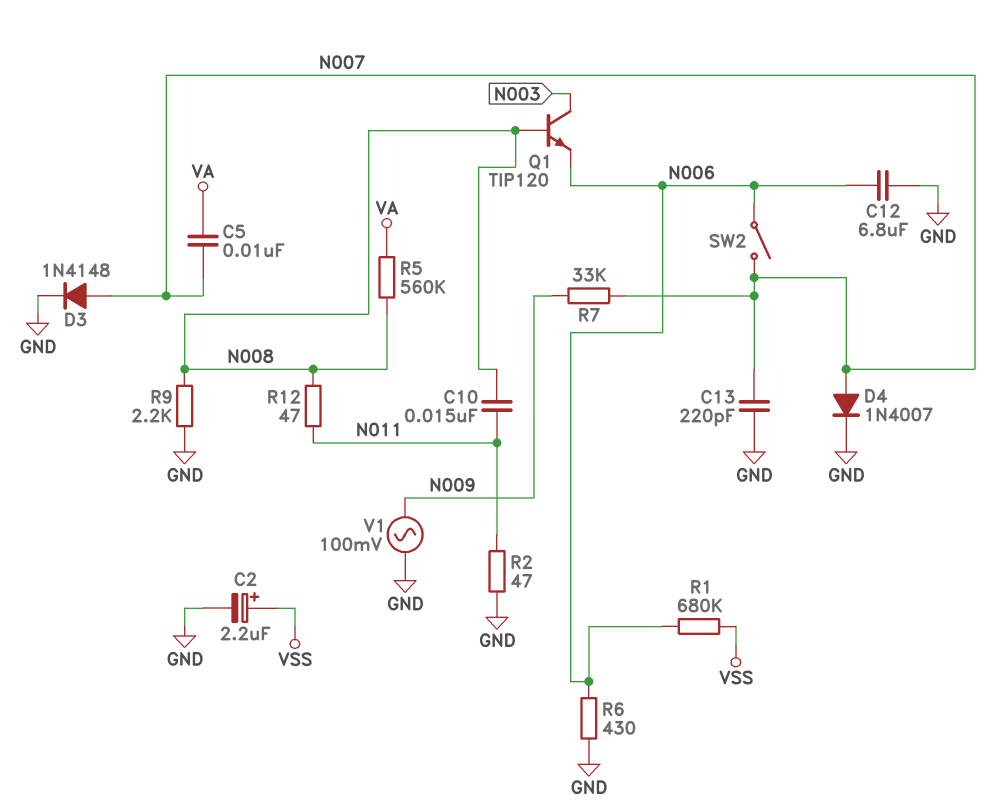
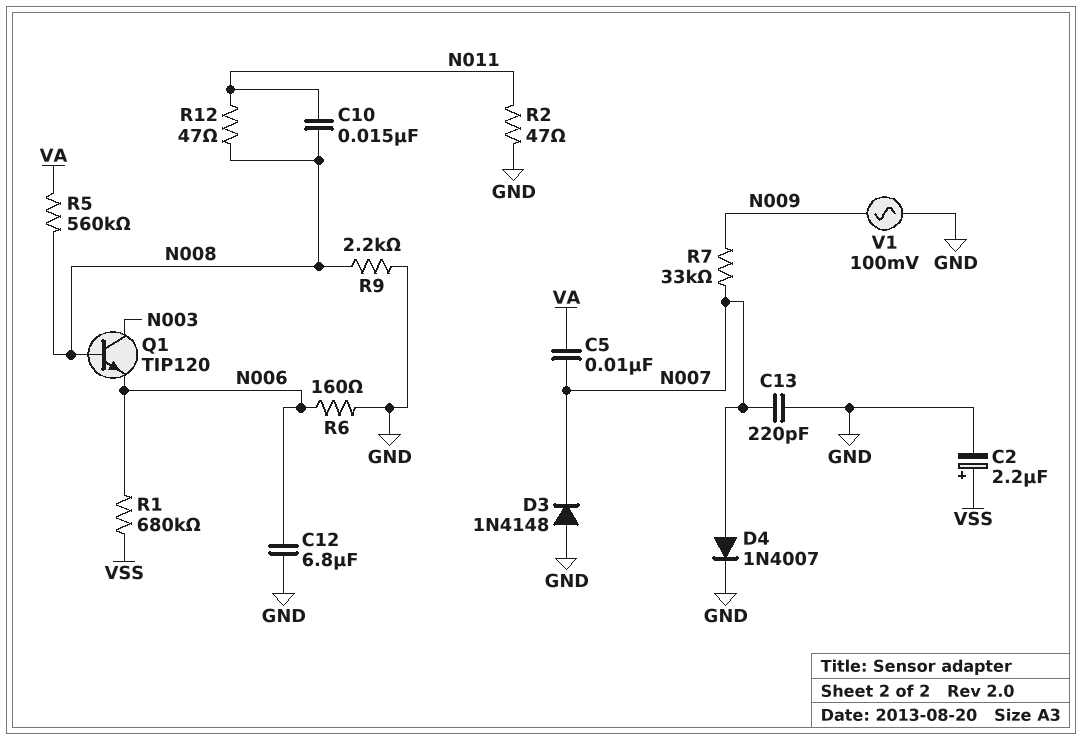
D3: diode 1N4148 (A N007, K GND) -> diode 1N4148 (A GND, K N007)
R6: 430 (GND, N006) -> 160 (GND, N006)
SW2: switch (N006, N007) -> none

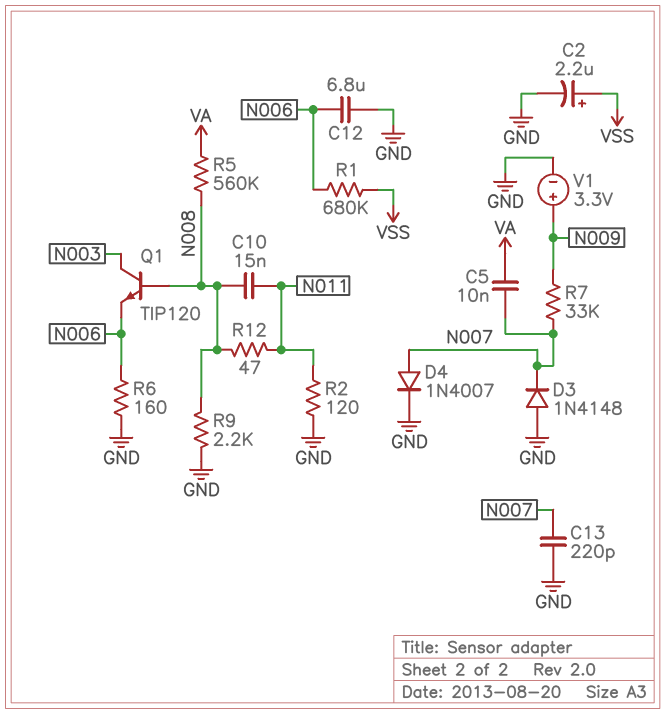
R2: 47 (GND, N011) -> 120 (GND, N011)
V1: AC 100mV (GND, N009) -> 3.3V (plus N009, minus GND)

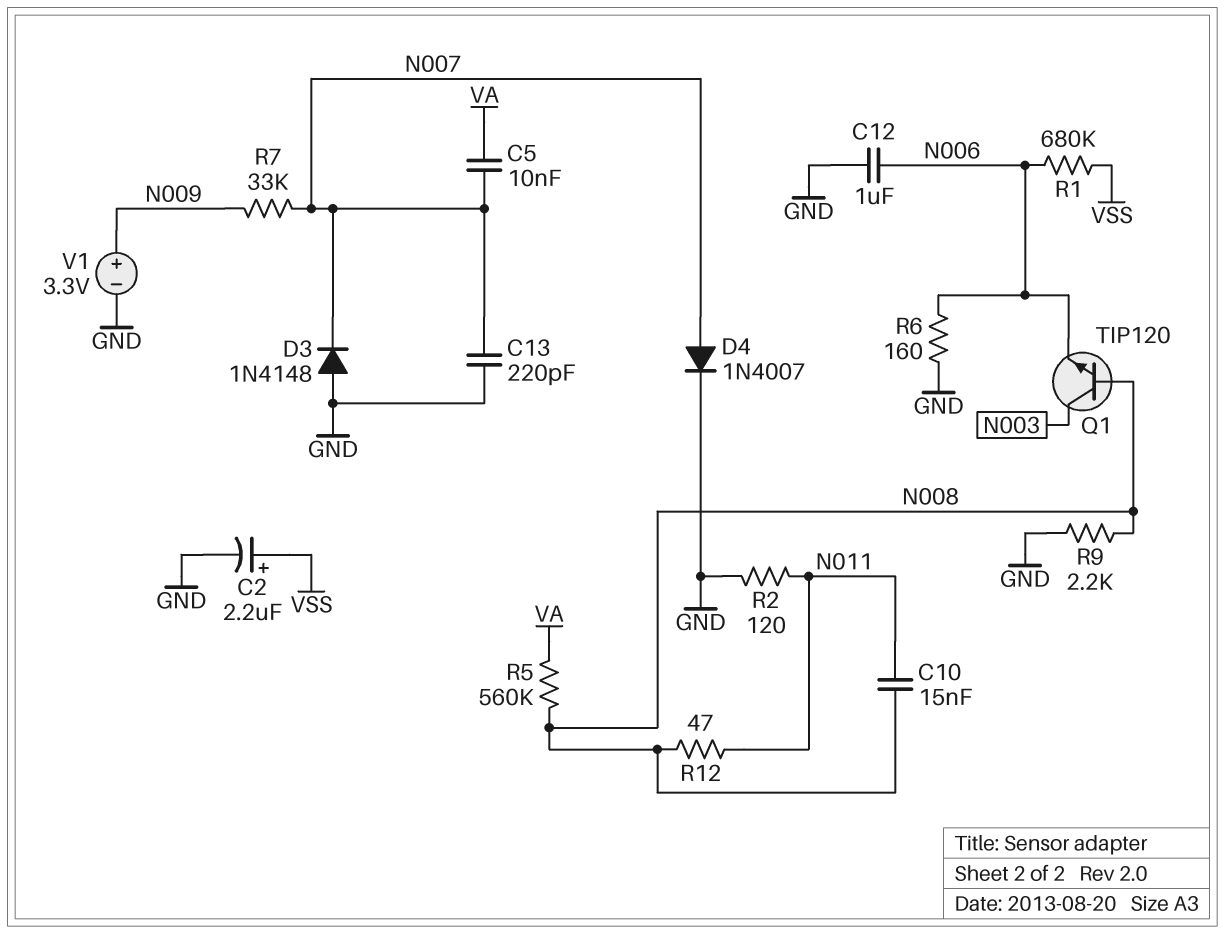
C12: 6.8uF (GND, N006) -> 1uF (GND, N006)

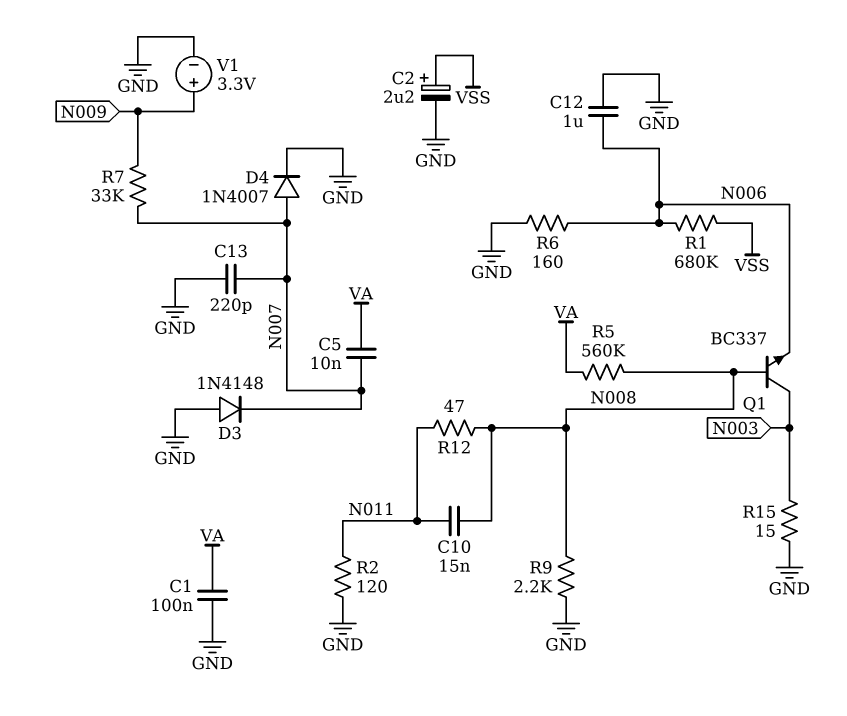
C1: none -> 100nF (GND, VA)
Q1: NPN TIP120 (B N008, C N003, E N006) -> NPN BC337 (B N008, C N003, E N006)
R15: none -> 15 (GND, N003)

